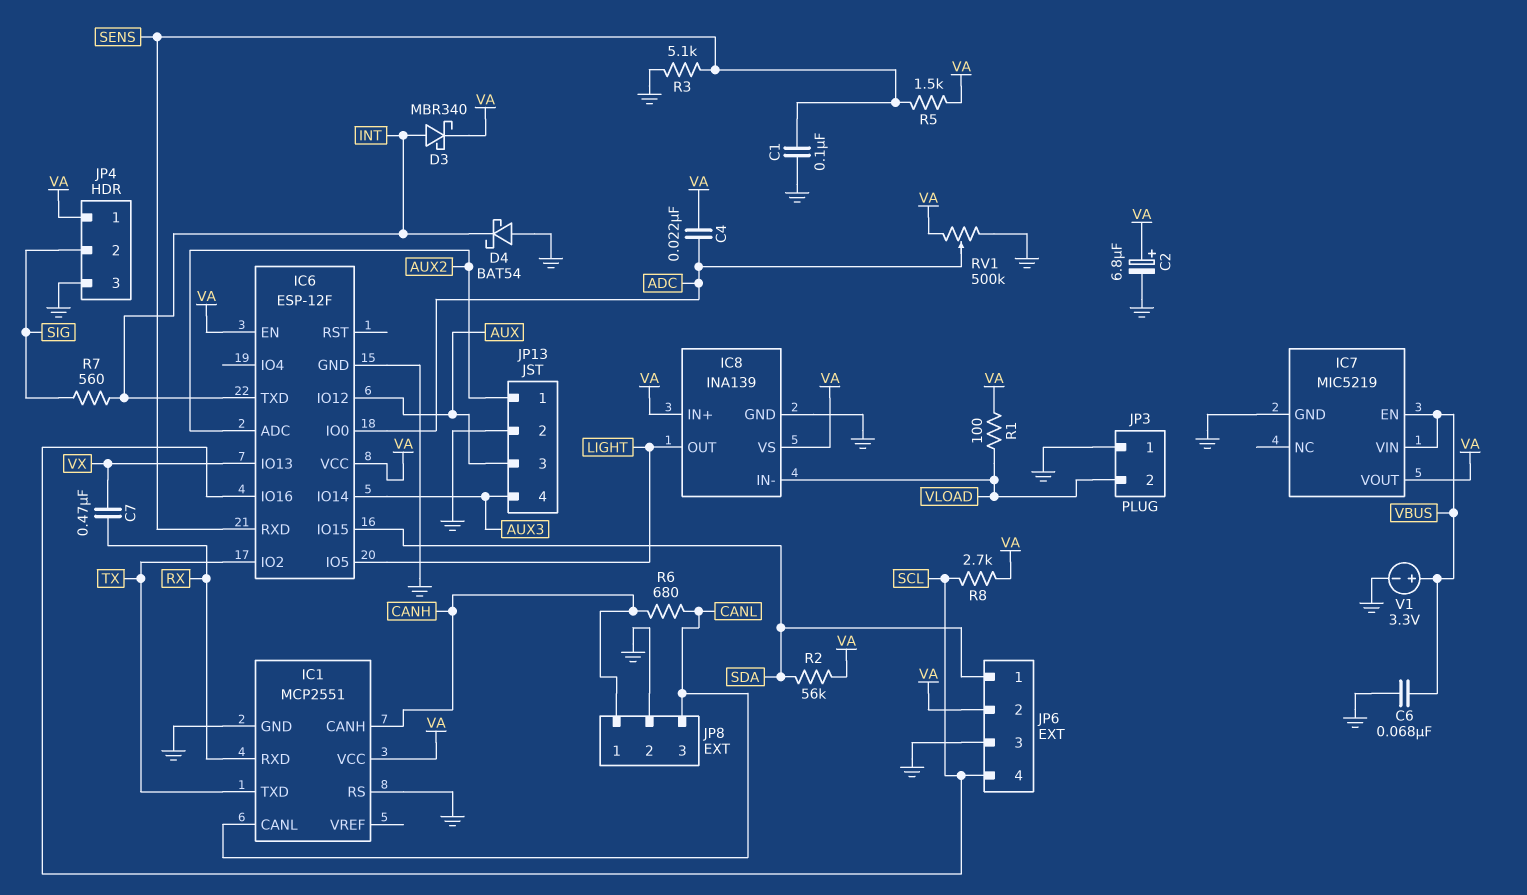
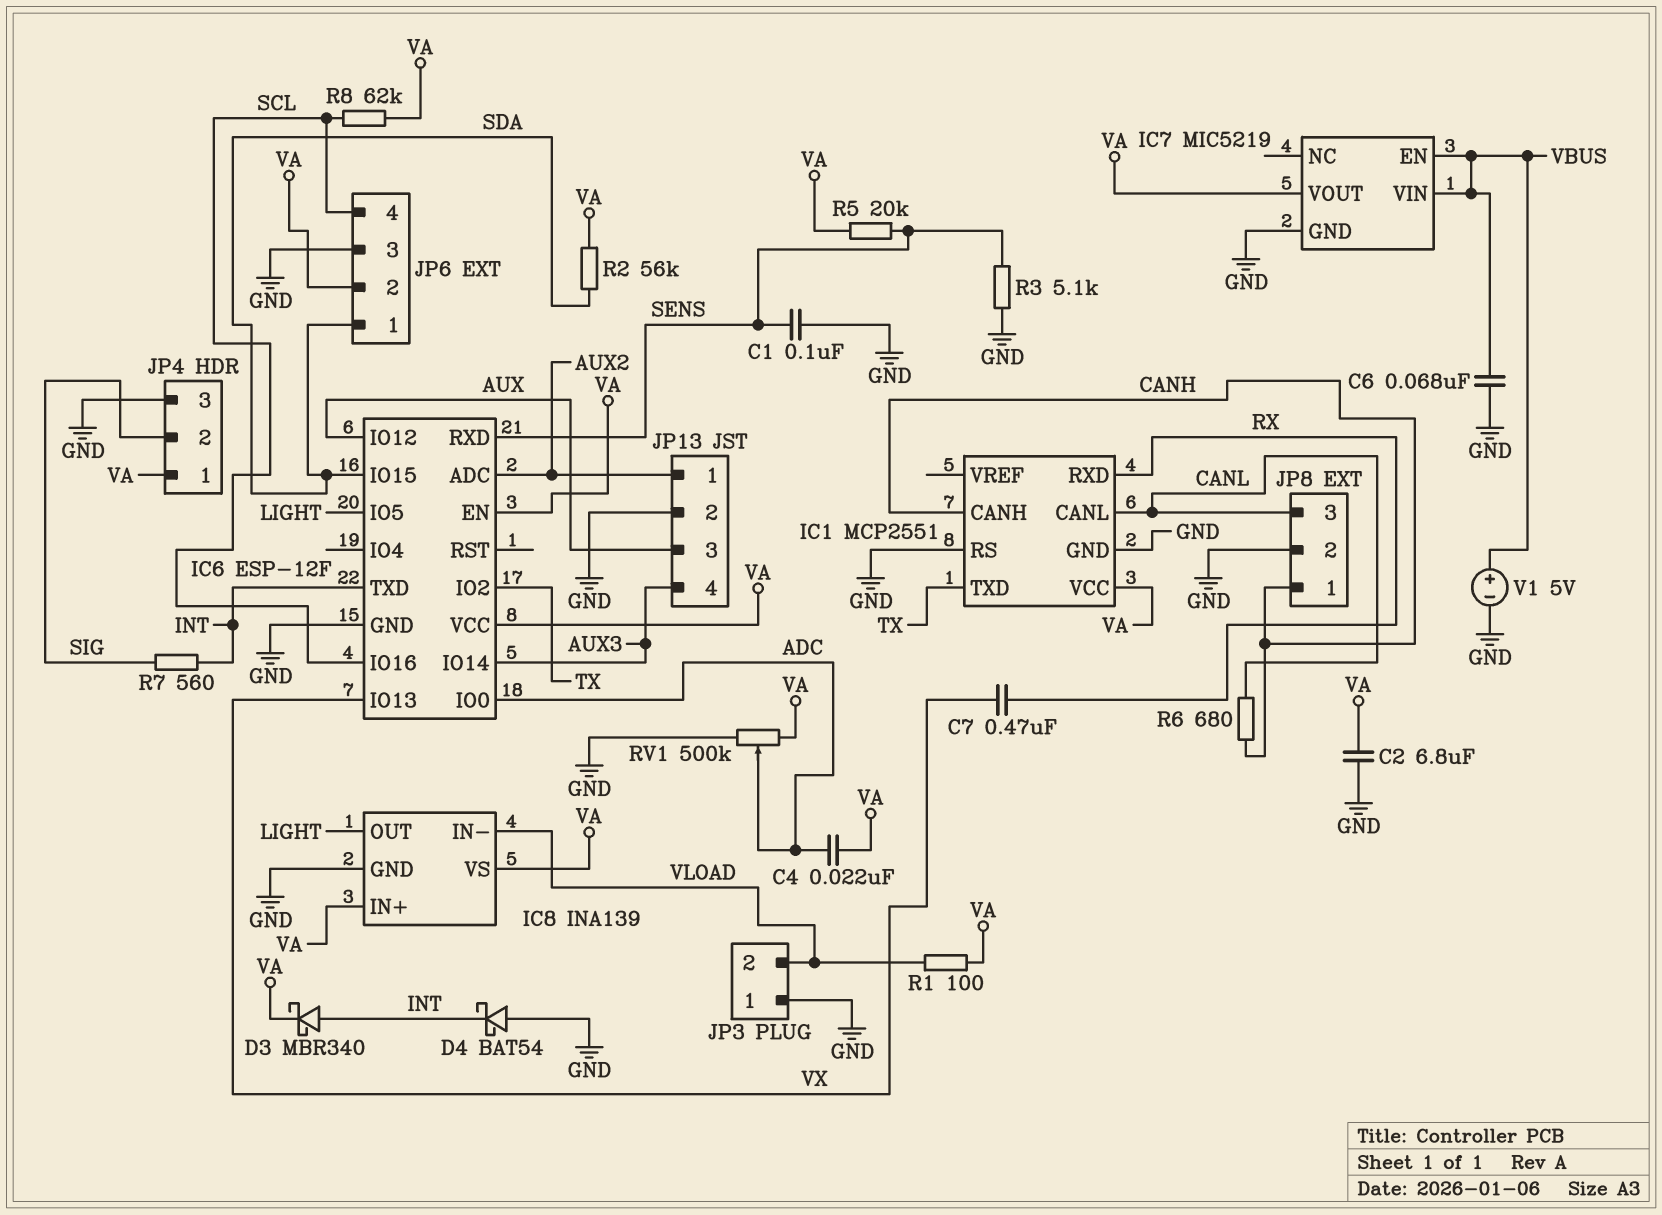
C2: 6.8uF (plus VA, minus GND) -> 6.8uF (GND, VA)
R5: 1.5k (SENS, VA) -> 20k (SENS, VA)
R8: 2.7k (SCL, VA) -> 62k (SCL, VA)
V1: 3.3V (plus VBUS, minus GND) -> 5V (plus VBUS, minus GND)

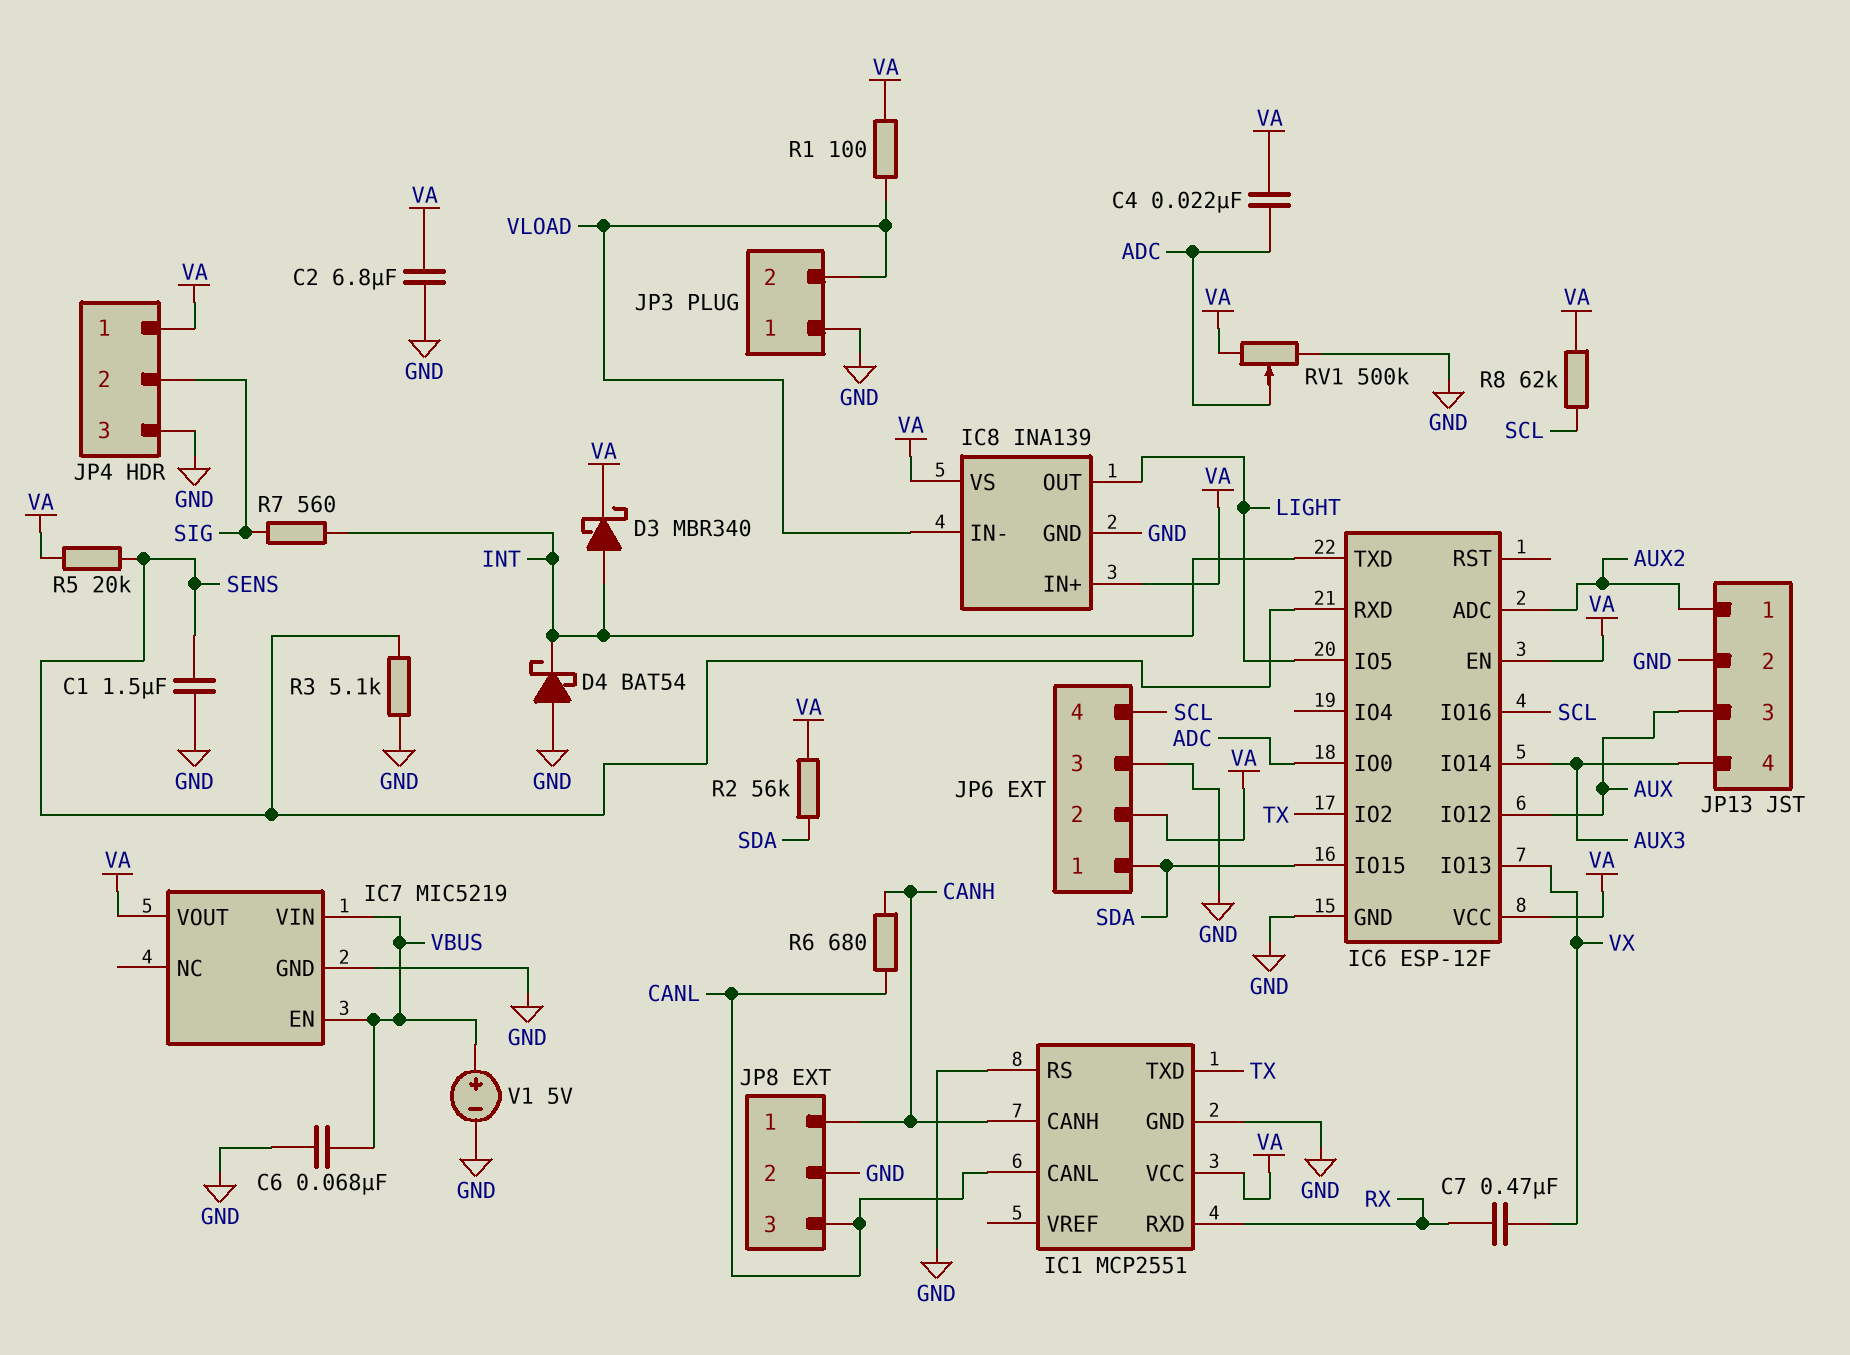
C1: 100nF (GND, SENS) -> 1.5uF (GND, SENS)

